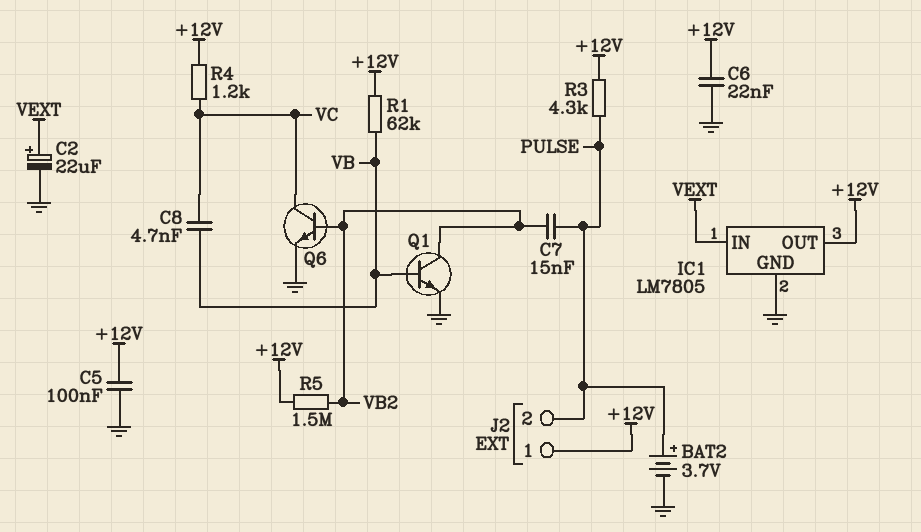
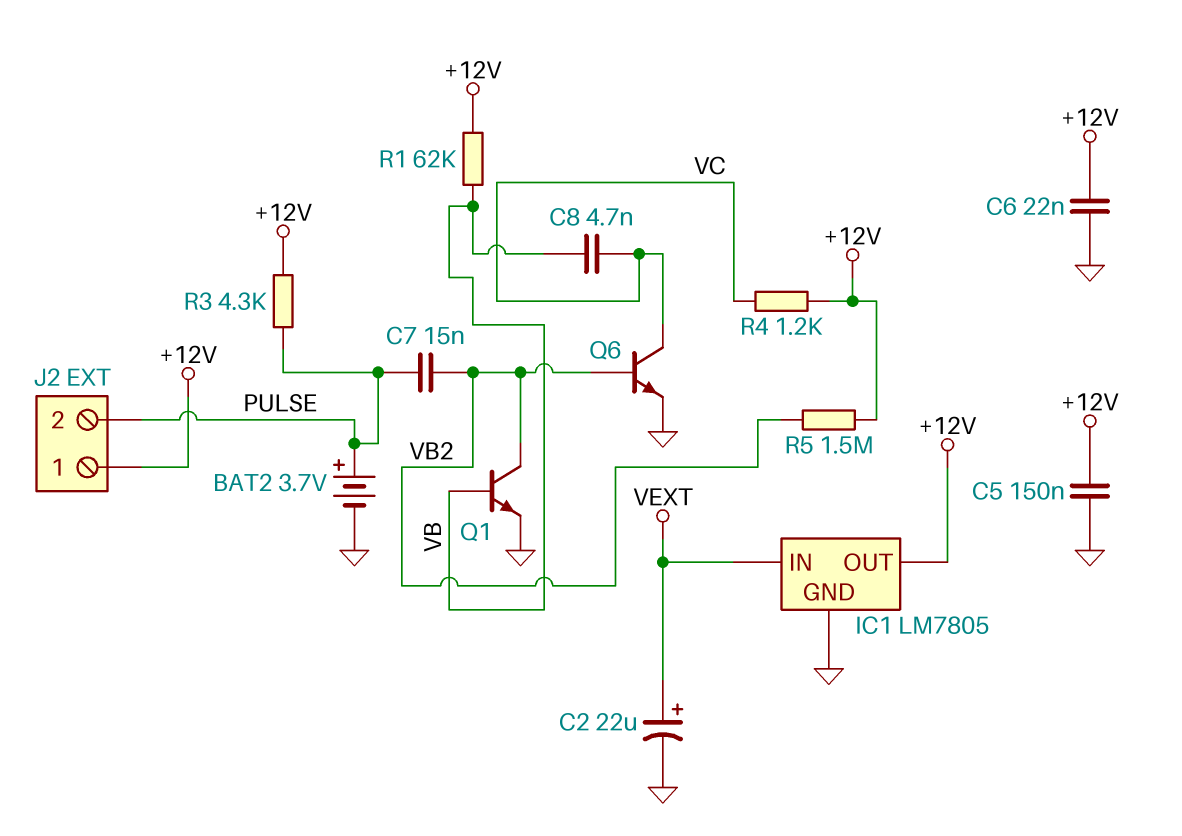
C5: 100nF (+12V, GND) -> 150nF (+12V, GND)

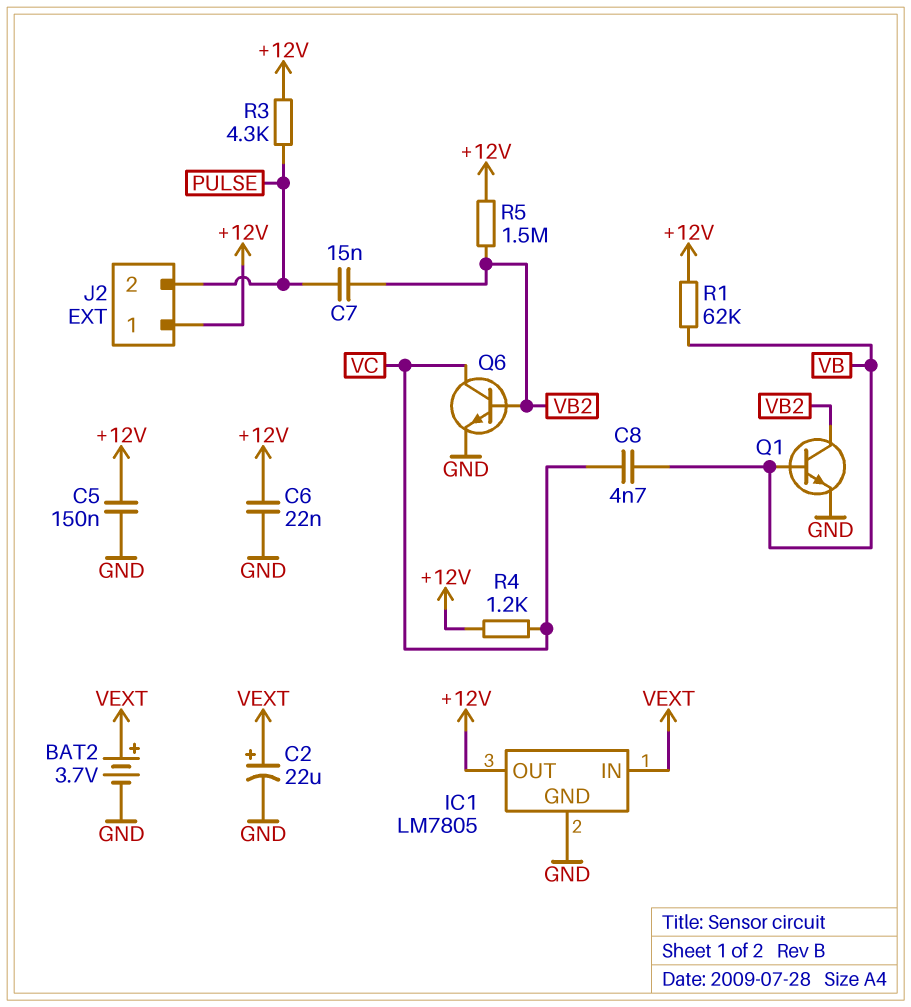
BAT2: 3.7V (plus PULSE, minus GND) -> 3.7V (plus VEXT, minus GND)

